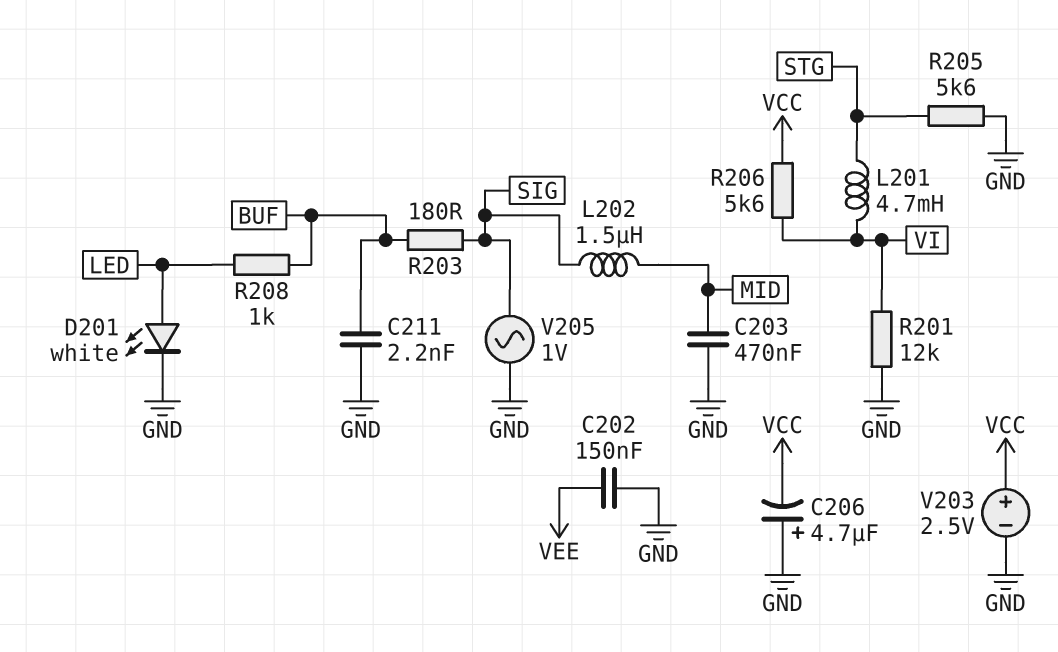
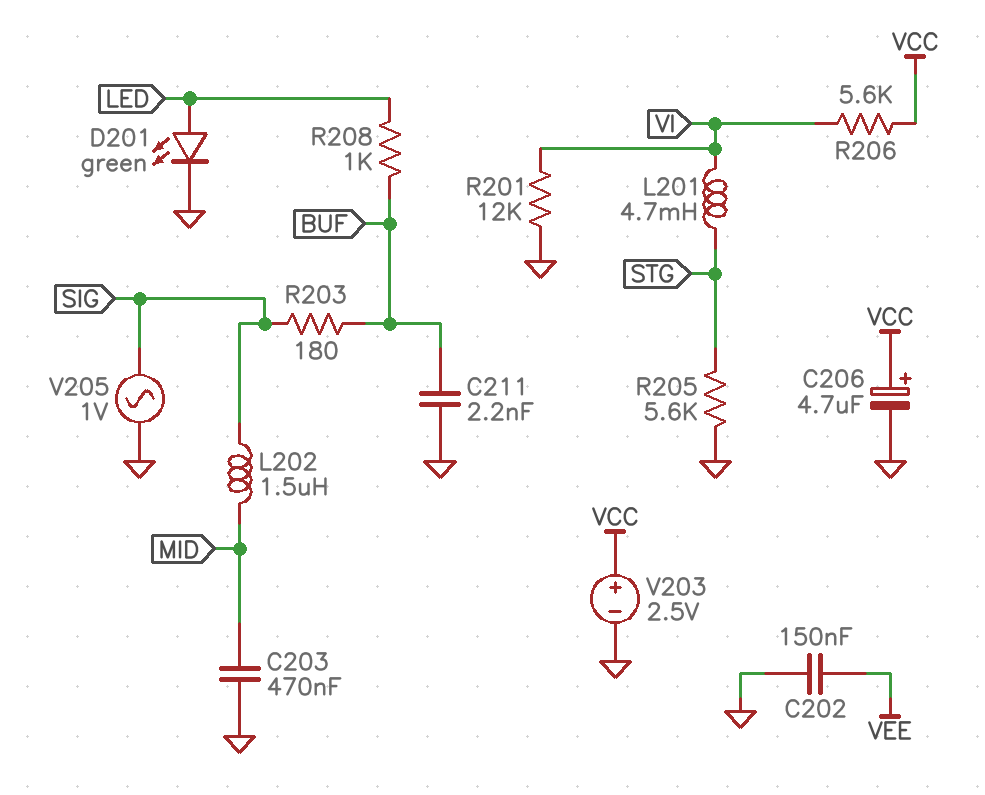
C206: 4.7uF (plus GND, minus VCC) -> 4.7uF (plus VCC, minus GND)
D201: LED white (A LED, K GND) -> LED green (A LED, K GND)

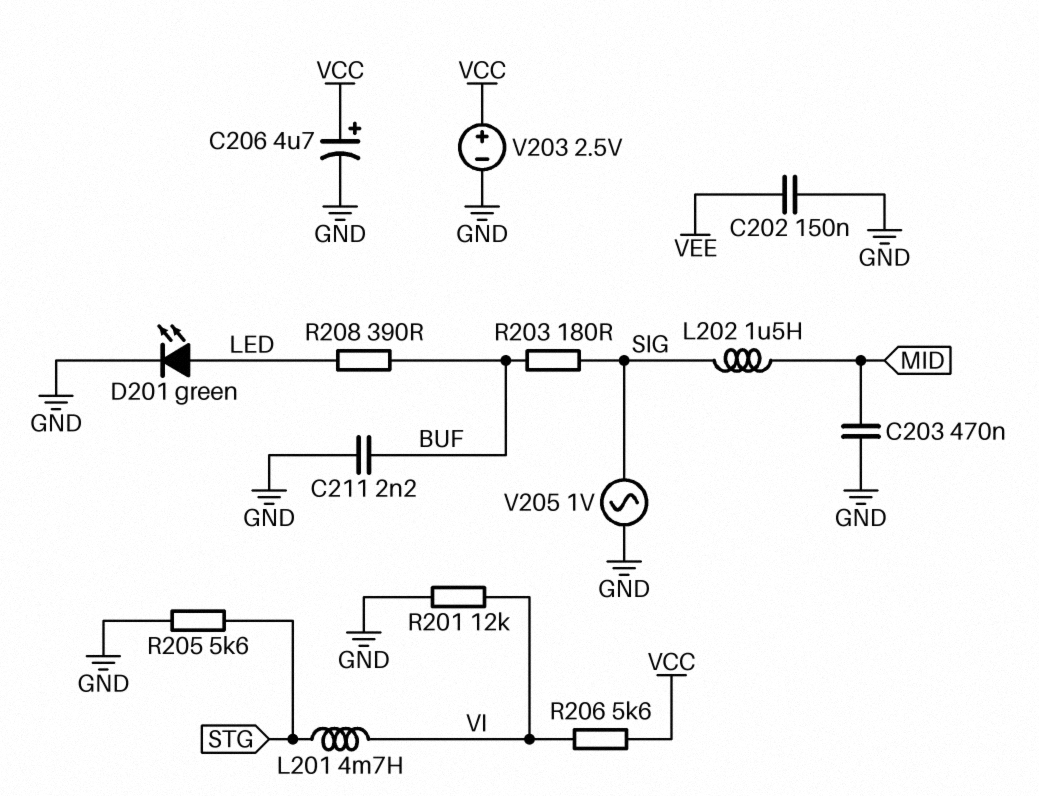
R208: 1k (BUF, LED) -> 390 (BUF, LED)

